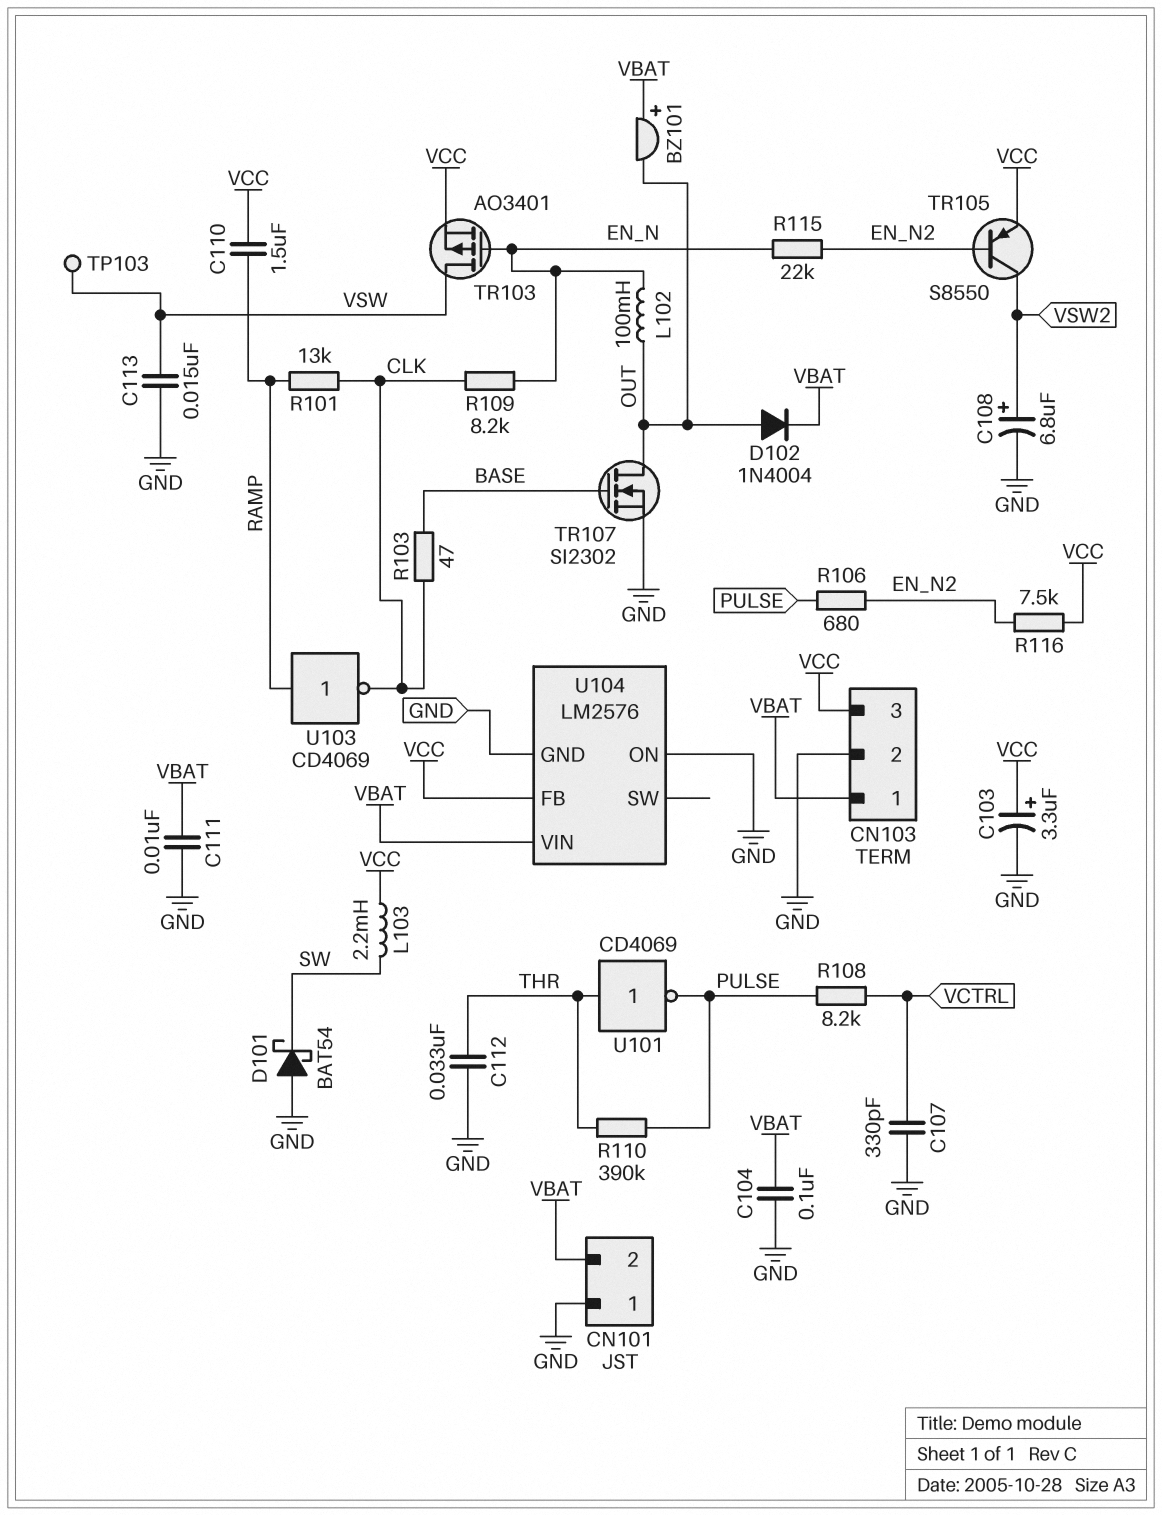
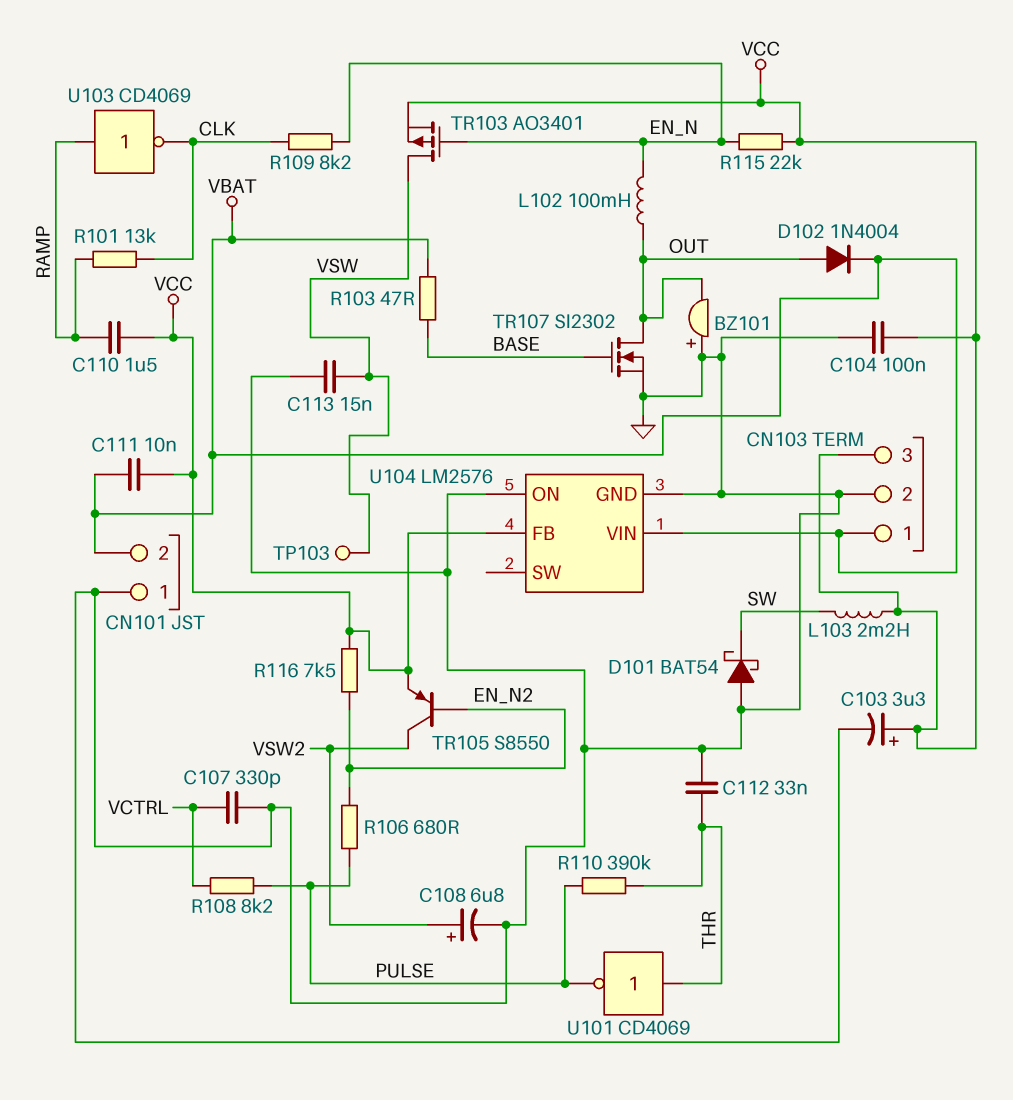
BZ101: buzzer (plus VBAT, minus OUT) -> buzzer (plus GND, minus OUT)
C104: 100nF (GND, VBAT) -> 100nF (GND, VCC)
C111: 10nF (GND, VBAT) -> 10nF (VBAT, VCC)
R103: 47 (BASE, CLK) -> 47 (BASE, VBAT)
R115: 22k (EN_N, EN_N2) -> 22k (EN_N, VCC)

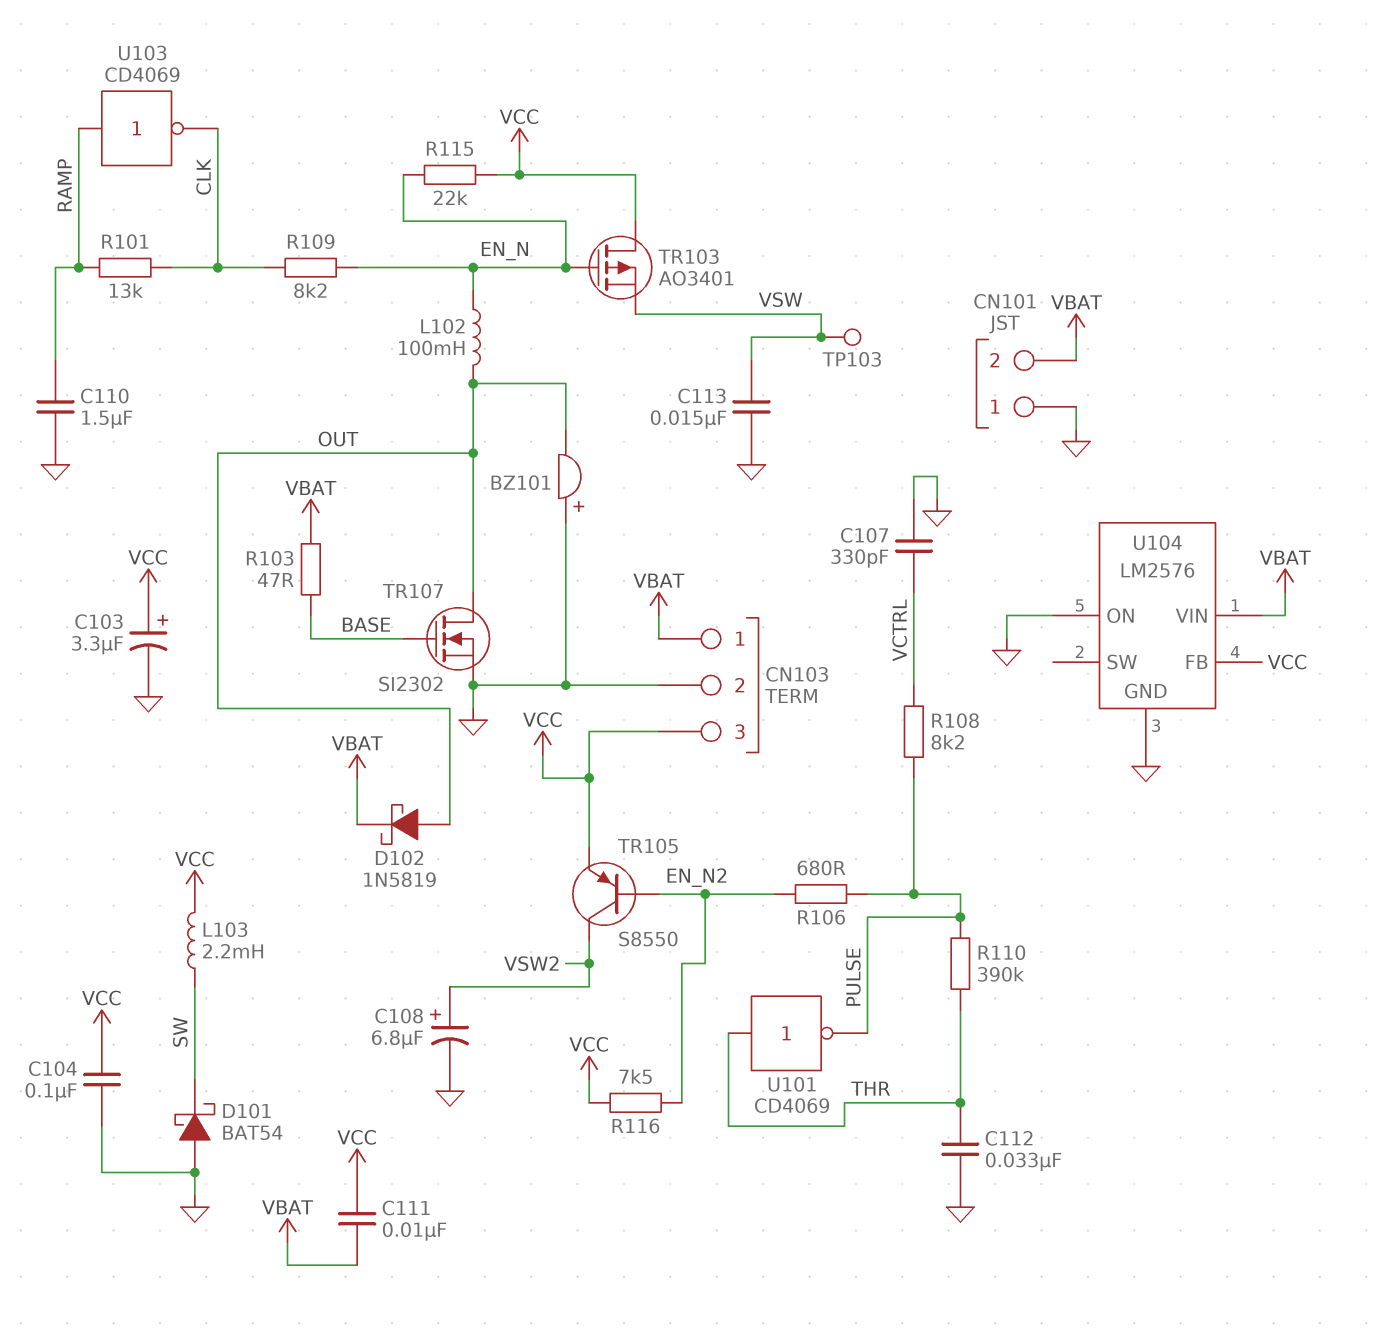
C110: 1.5uF (RAMP, VCC) -> 1.5uF (GND, RAMP)
D102: diode 1N4004 (A OUT, K VBAT) -> schottky 1N5819 (A OUT, K VBAT)
TR103: PMOS AO3401 (G EN_N, D VSW, S VCC) -> PMOS AO3401 (G EN_N, D VCC, S VSW)

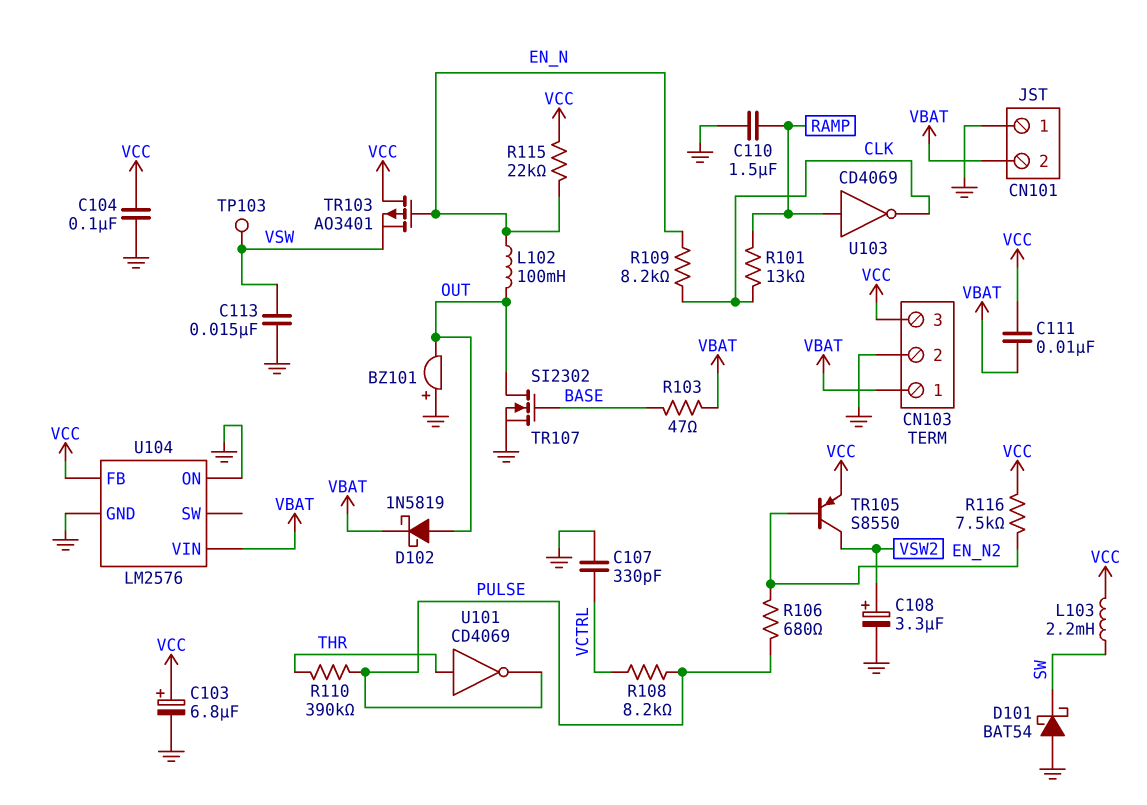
C103: 3.3uF (plus VCC, minus GND) -> 6.8uF (plus VCC, minus GND)
C108: 6.8uF (plus VSW2, minus GND) -> 3.3uF (plus VSW2, minus GND)
C112: 33nF (GND, THR) -> none

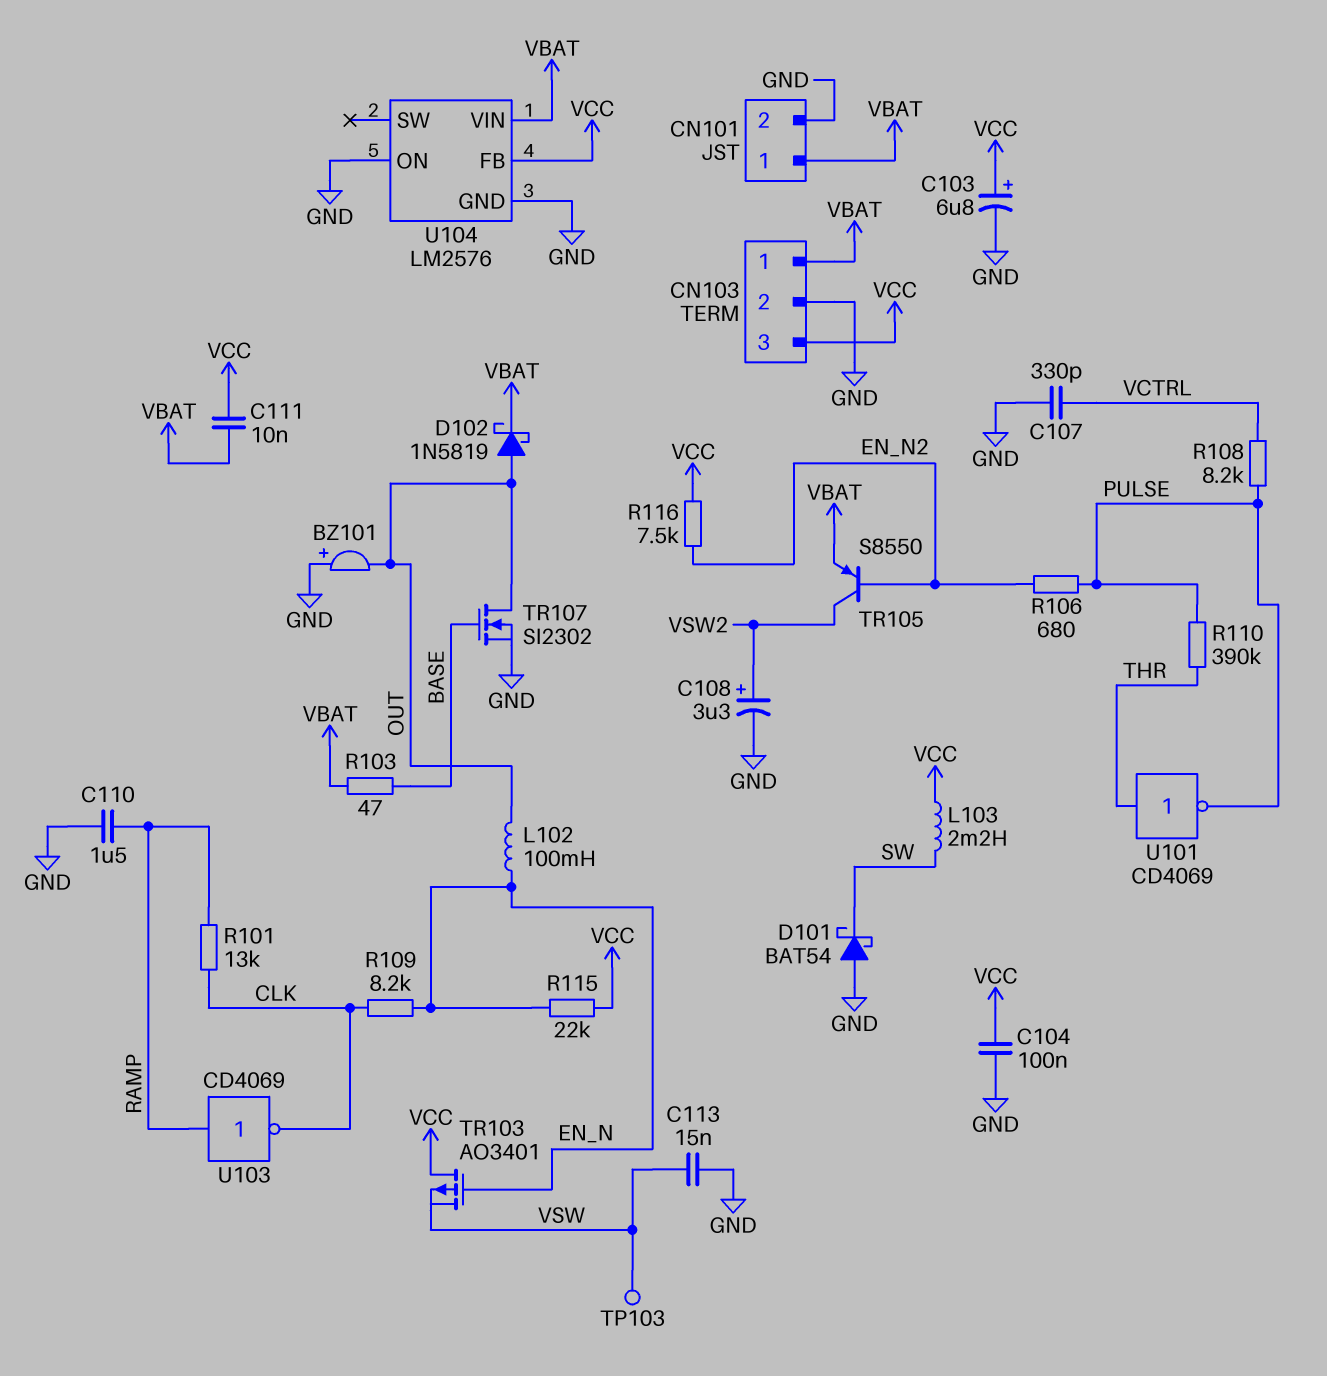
CN101 pin 1: GND -> VBAT
CN101 pin 2: VBAT -> GND
TR105: PNP S8550 (B EN_N2, C VSW2, E VCC) -> PNP S8550 (B EN_N2, C VSW2, E VBAT)

